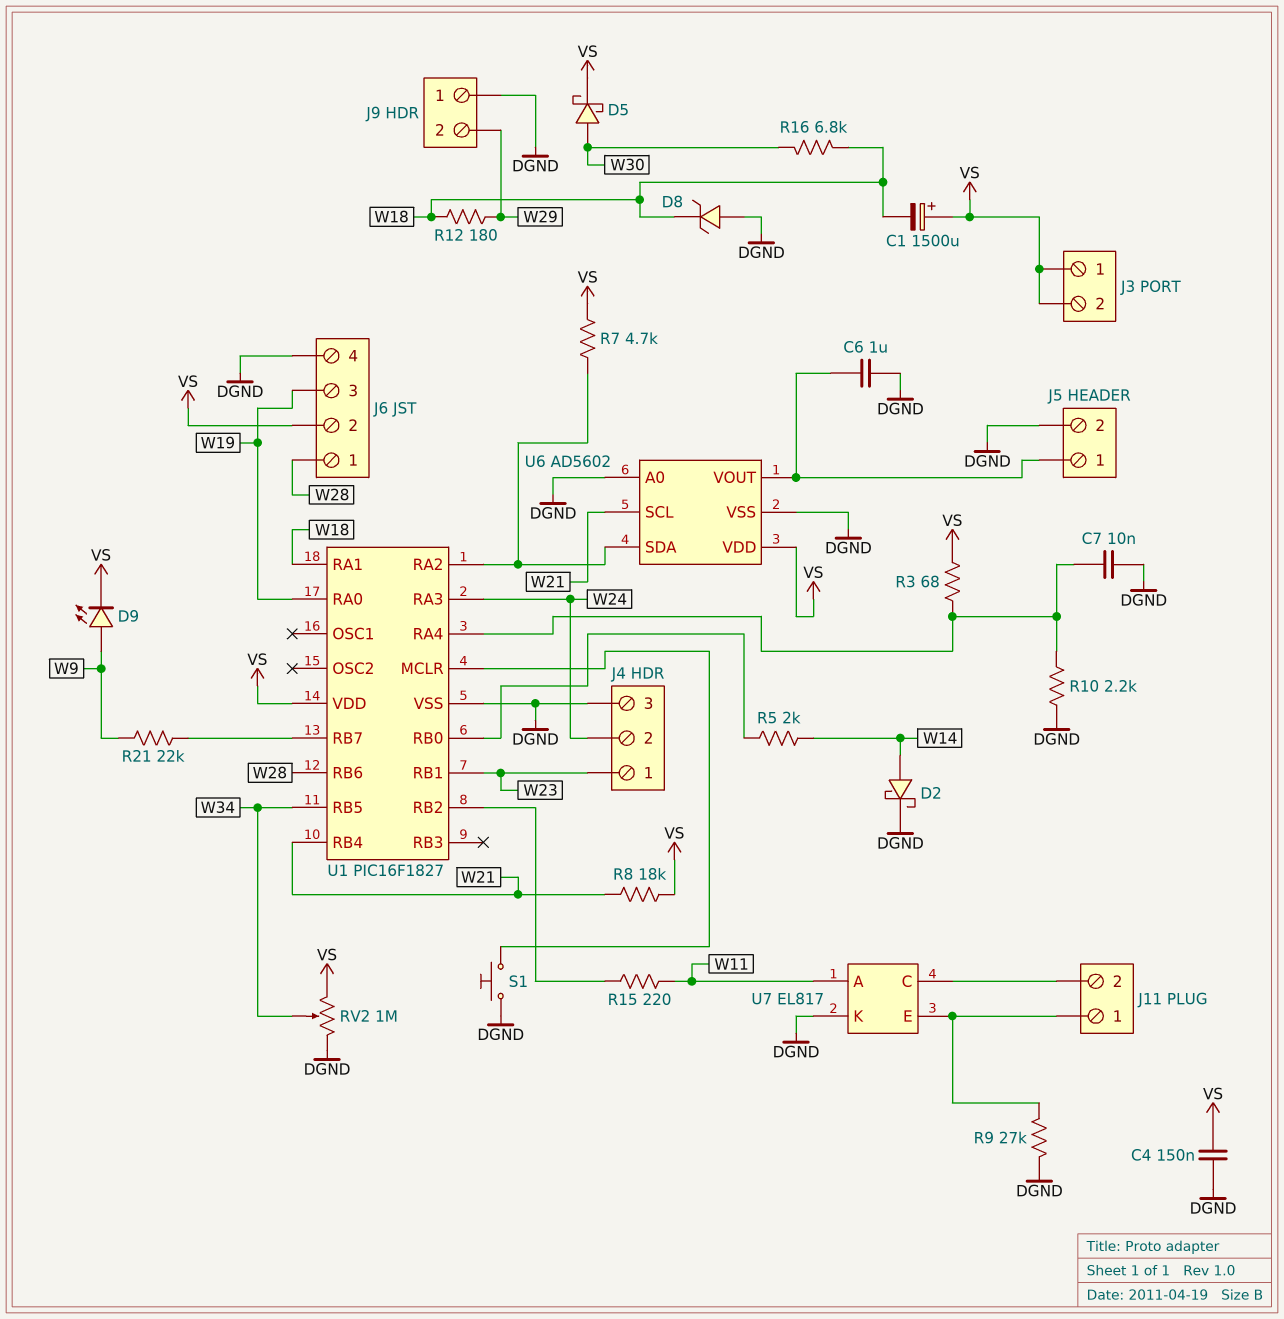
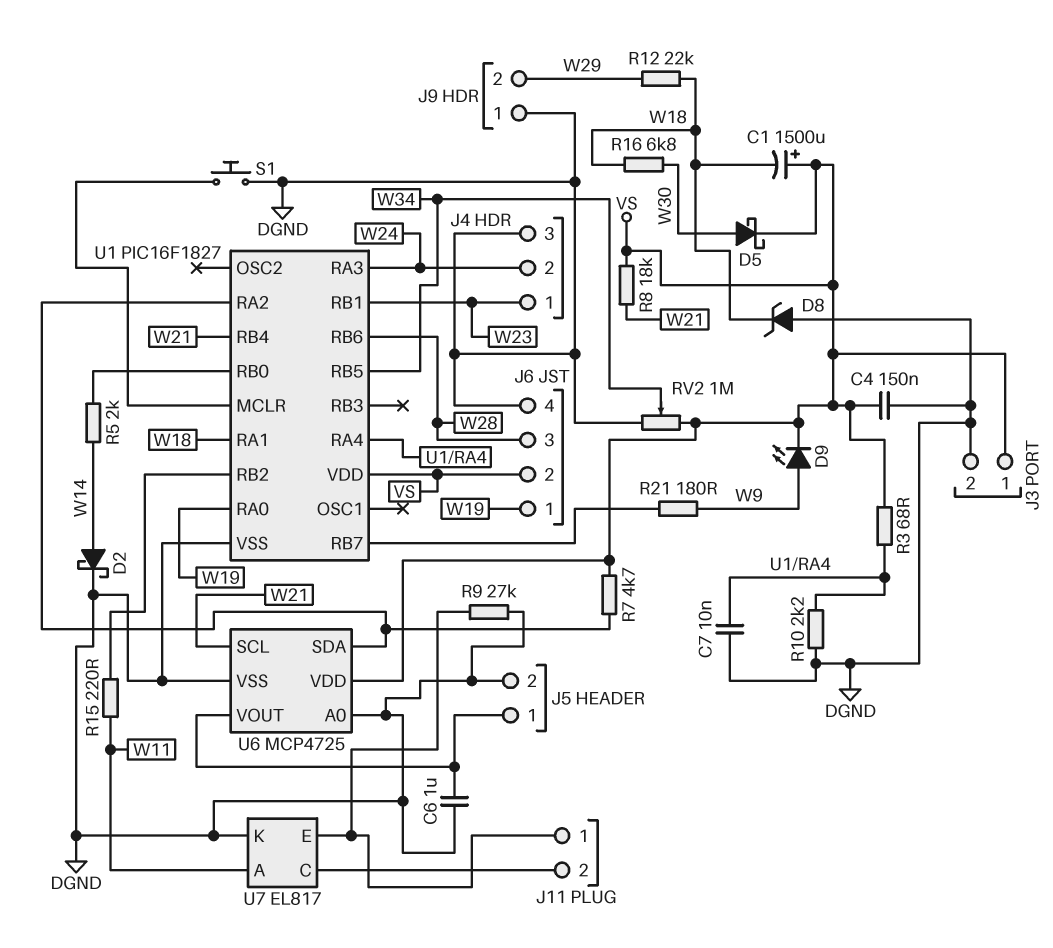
J3 pin 2: VS -> DGND
J6 pin 1: W28 -> W19
J6 pin 3: W19 -> W28
R12: 180 (W18, W29) -> 22k (W18, W29)
R21: 22k (U1/RB7, W9) -> 180 (U1/RB7, W9)
U6: AD5602 -> MCP4725

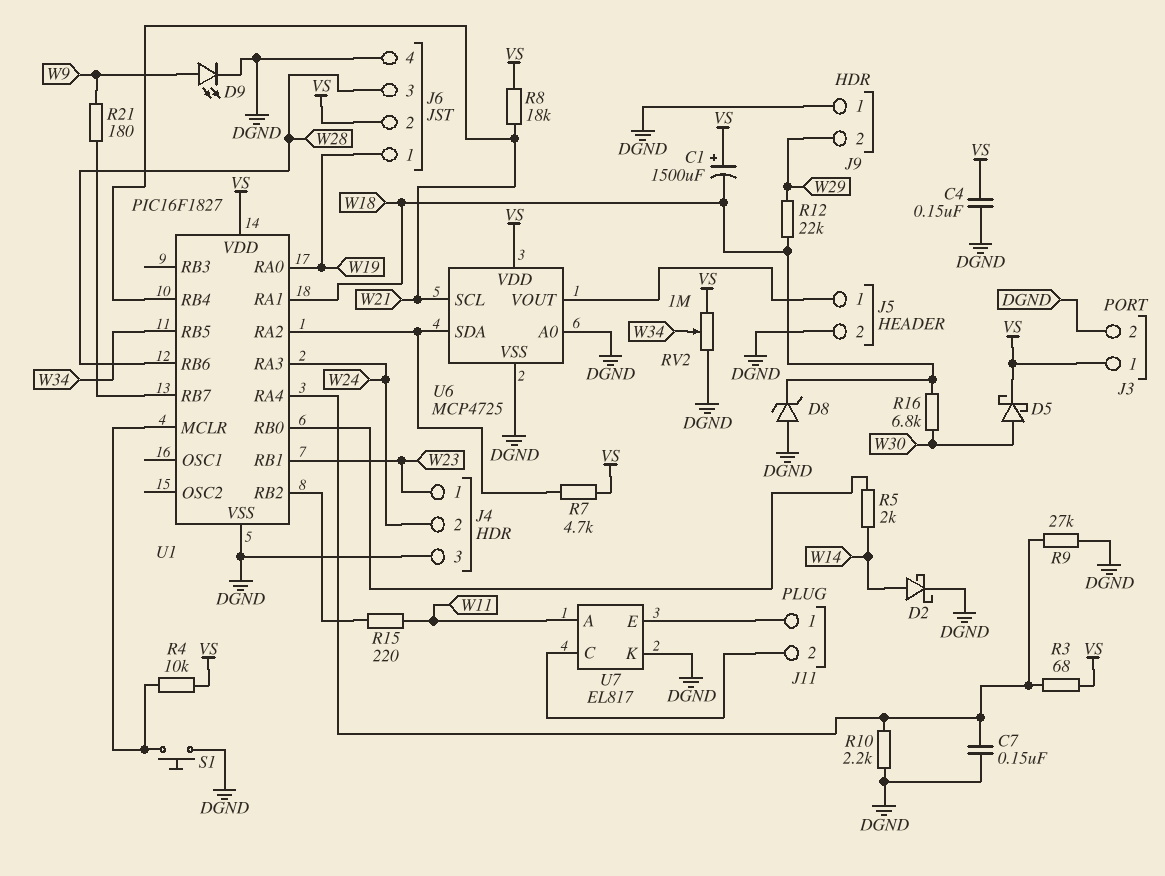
C6: 1uF (DGND, J5/1) -> none
C7: 10nF (DGND, U1/RA4) -> 150nF (DGND, U1/RA4)
D9: LED (A W9, K VS) -> LED (A W9, K DGND)
R4: none -> 10k (U1/MCLR, VS)
R9: 27k (DGND, J11/1) -> 27k (DGND, U1/RA4)

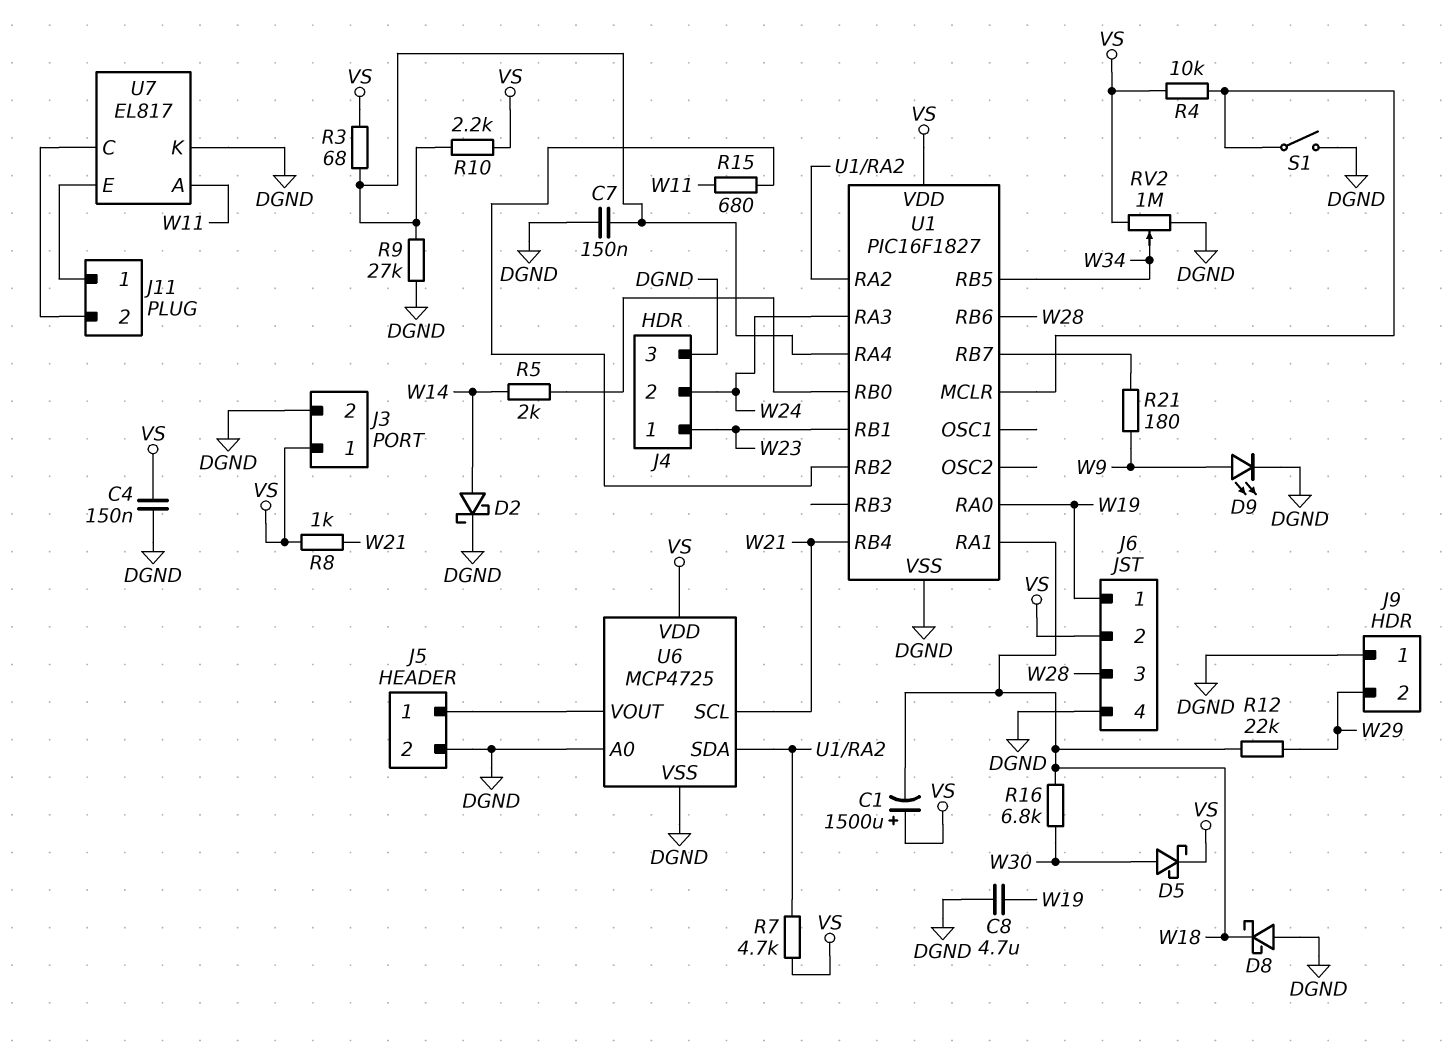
C8: none -> 4.7uF (DGND, W19)
D8: zener (A DGND, K W18) -> schottky (A DGND, K W18)
R8: 18k (VS, W21) -> 1k (VS, W21)
R10: 2.2k (DGND, U1/RA4) -> 2.2k (U1/RA4, VS)
R15: 220 (U1/RB2, W11) -> 680 (U1/RB2, W11)
S1: button (DGND, U1/MCLR) -> switch (DGND, U1/MCLR)

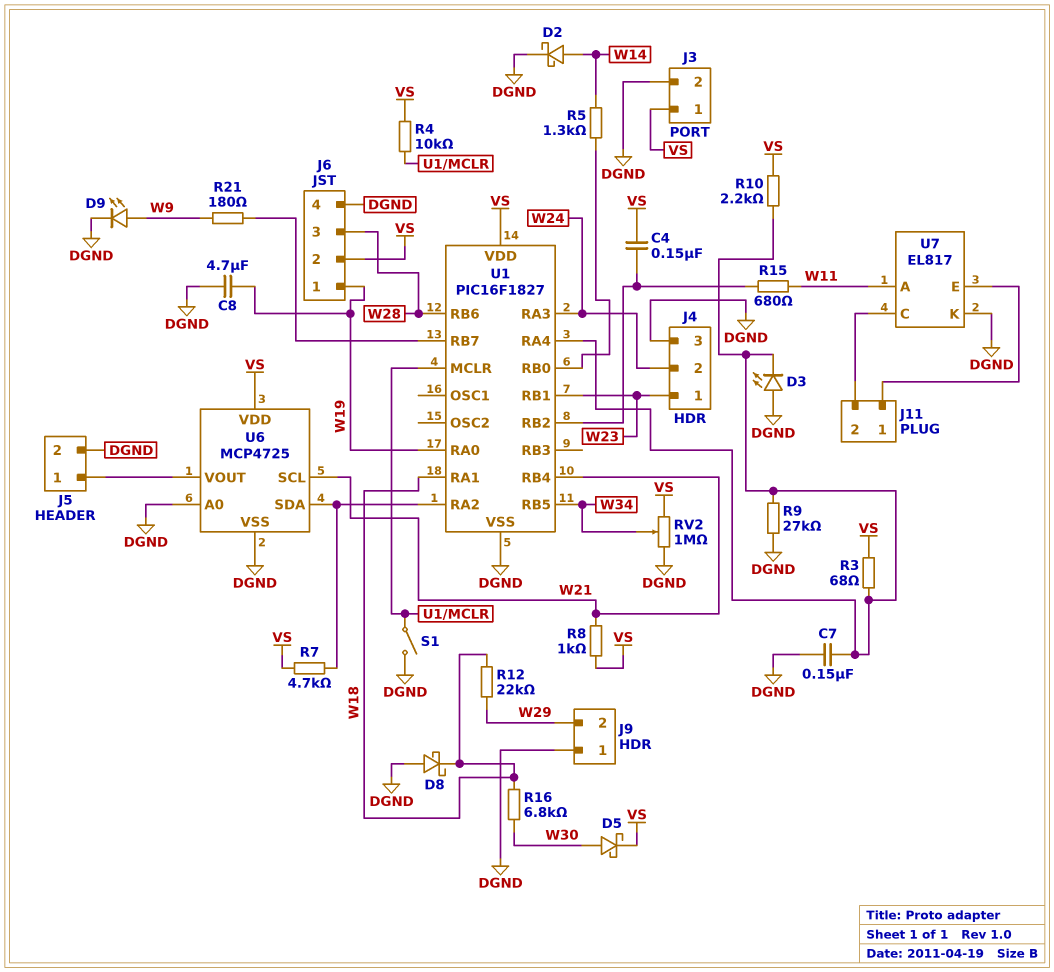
C1: 1500uF (plus VS, minus W18) -> none
C4: 150nF (DGND, VS) -> 150nF (U1/RB2, VS)
D3: none -> LED (A DGND, K U1/RA4)
R5: 2k (U1/RB0, W14) -> 1.3k (U1/RB0, W14)

